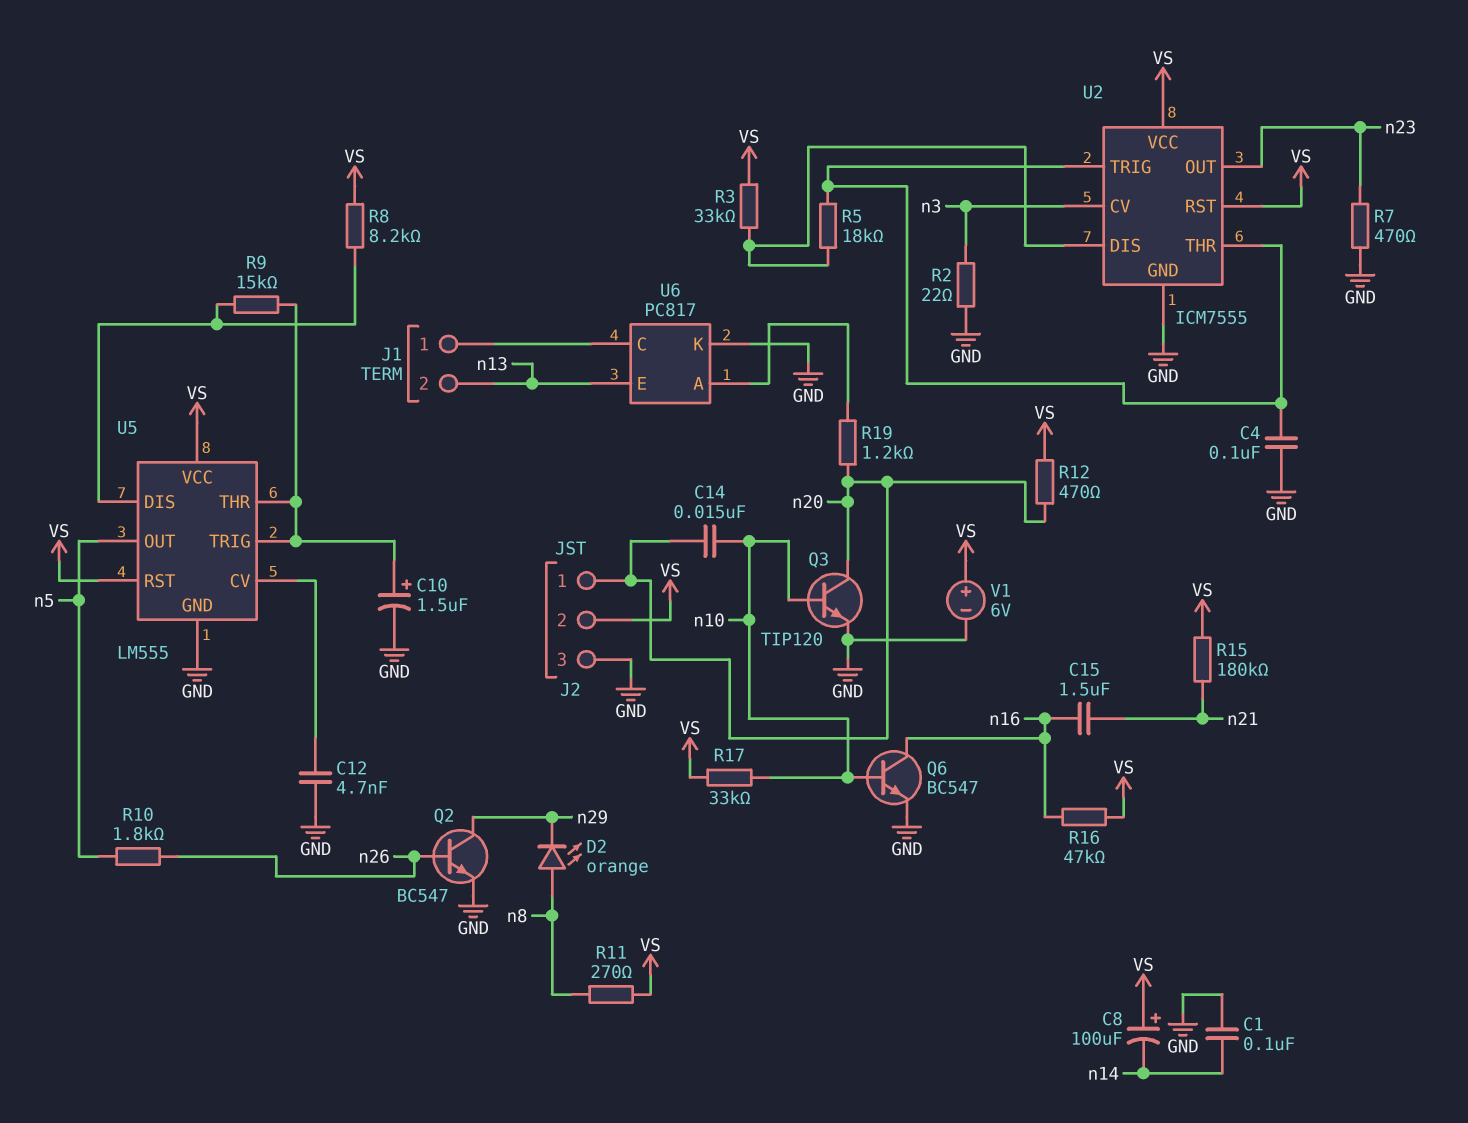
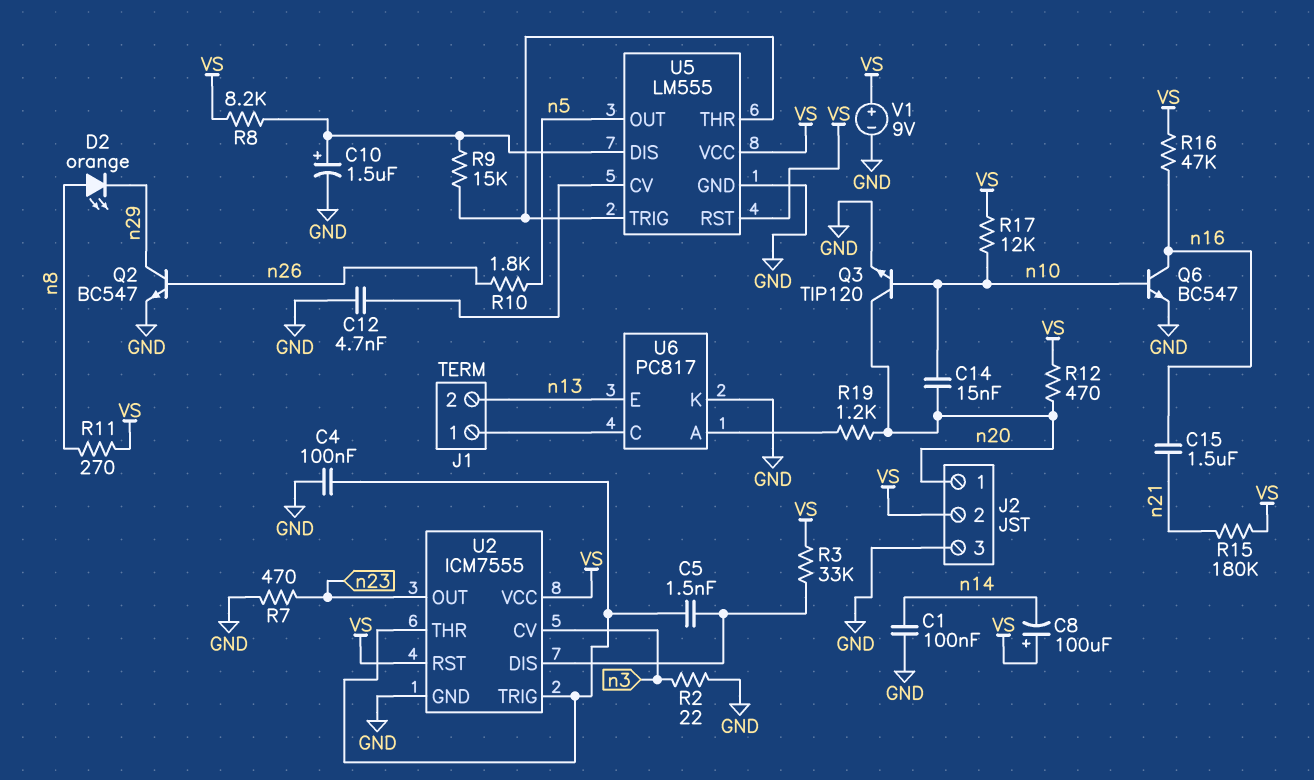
C5: none -> 1.5nF (U2/DIS, U2/THR)
C10: 1.5uF (plus U5/THR, minus GND) -> 1.5uF (plus U5/DIS, minus GND)
R5: 18k (U2/DIS, U2/THR) -> none
R17: 33k (VS, n10) -> 12k (VS, n10)
V1: 6V (plus VS, minus GND) -> 9V (plus VS, minus GND)

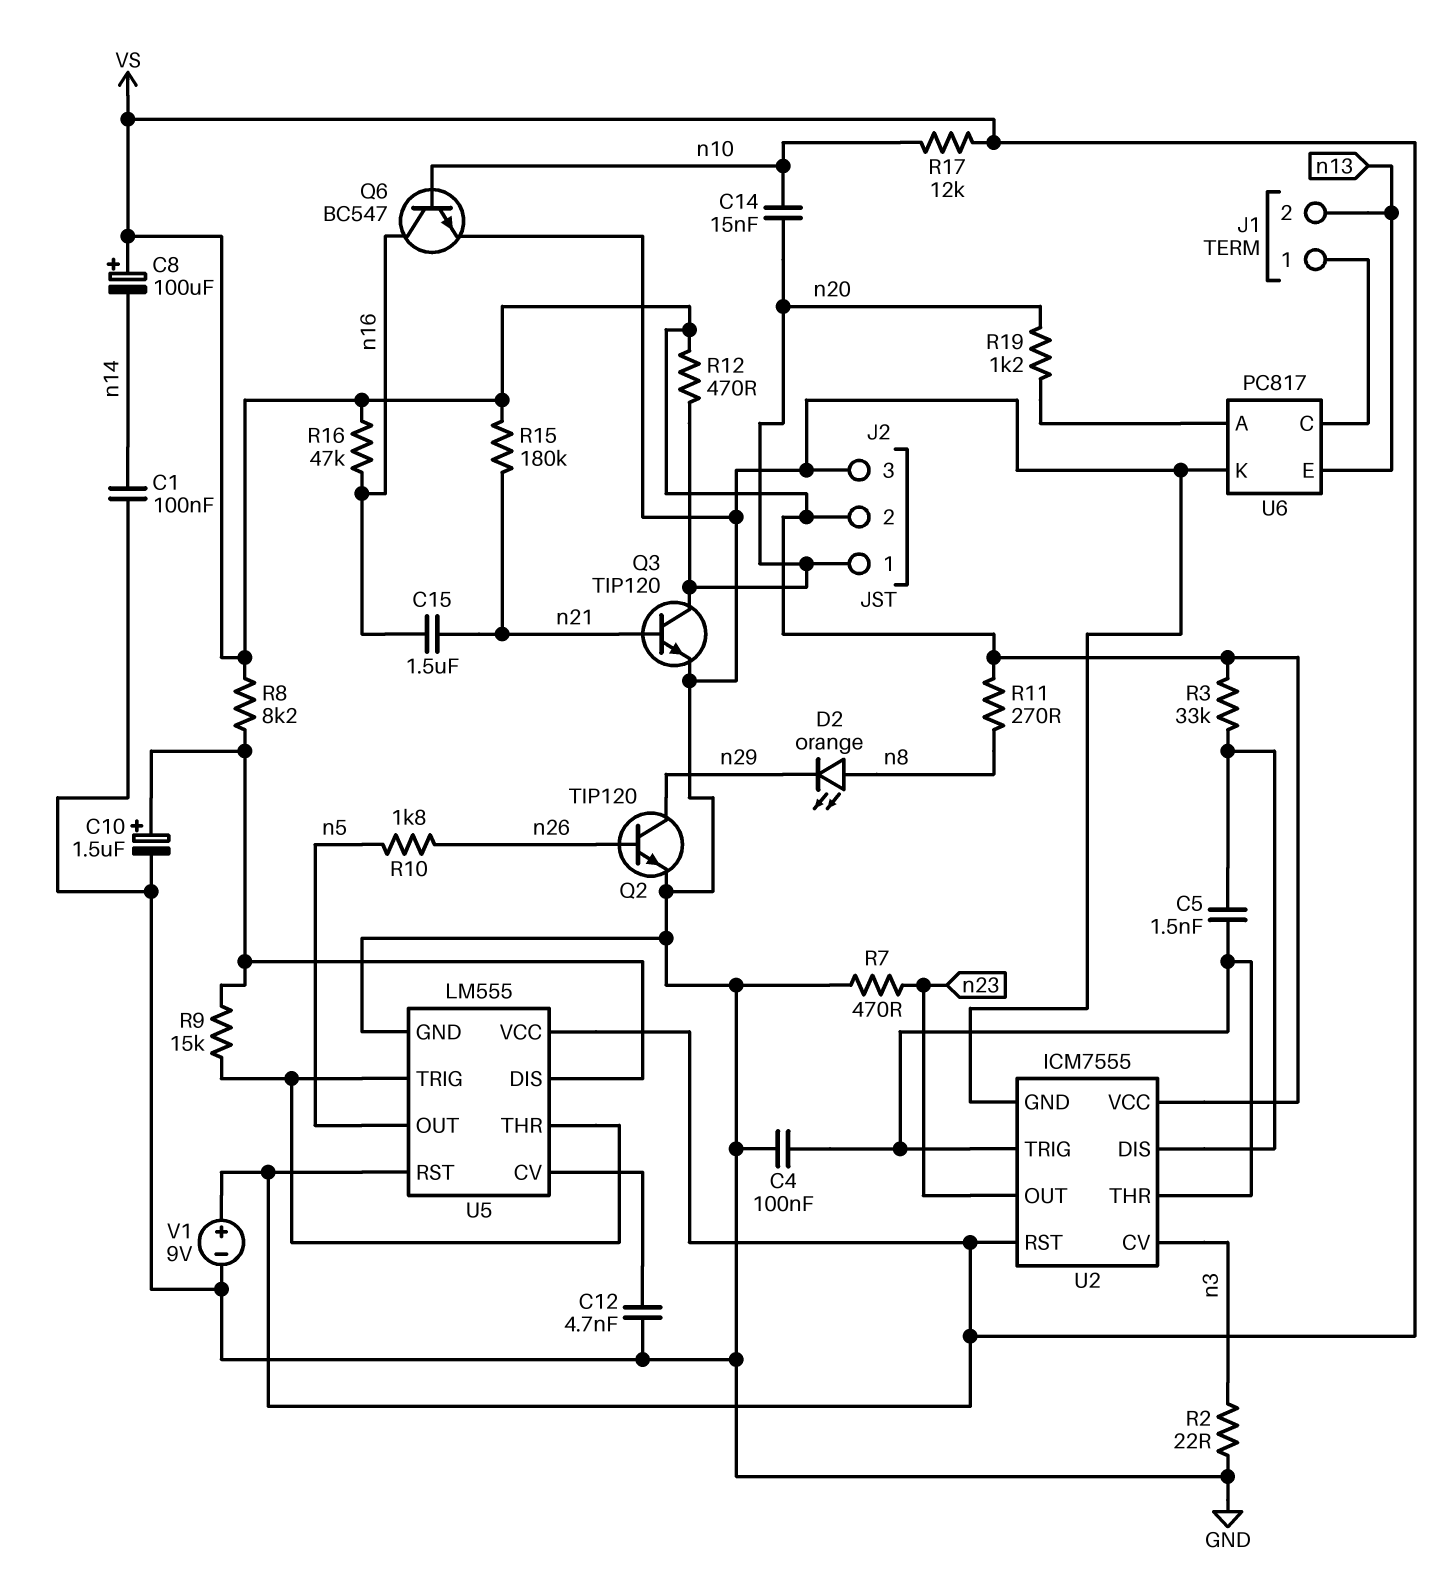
Q2: NPN BC547 (B n26, C n29, E GND) -> NPN TIP120 (B n26, C n29, E GND)
Q3: NPN TIP120 (B n10, C n20, E GND) -> NPN TIP120 (B n21, C n20, E GND)

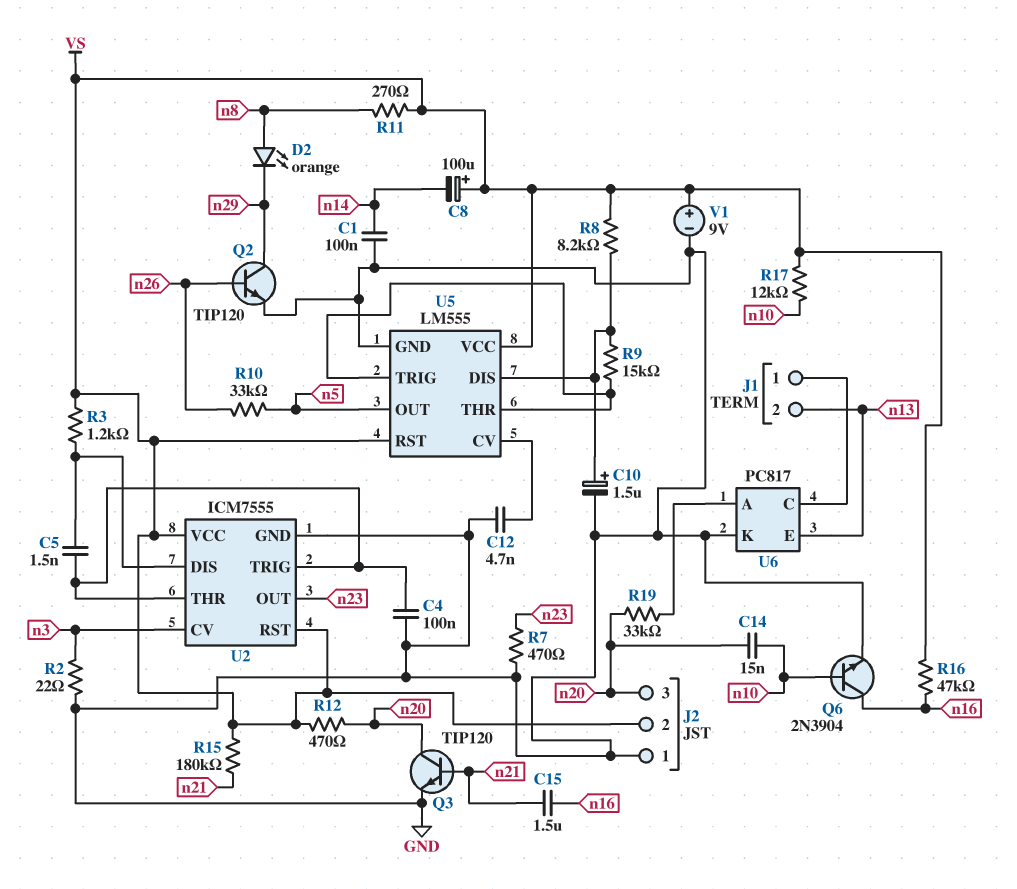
J2 pin 1: n20 -> GND
J2 pin 3: GND -> n20
Q6: NPN BC547 (B n10, C n16, E GND) -> NPN 2N3904 (B n10, C n16, E GND)
R3: 33k (U2/DIS, VS) -> 1.2k (U2/DIS, VS)
R10: 1.8k (n5, n26) -> 33k (n5, n26)
R19: 1.2k (U6/A, n20) -> 33k (U6/A, n20)

